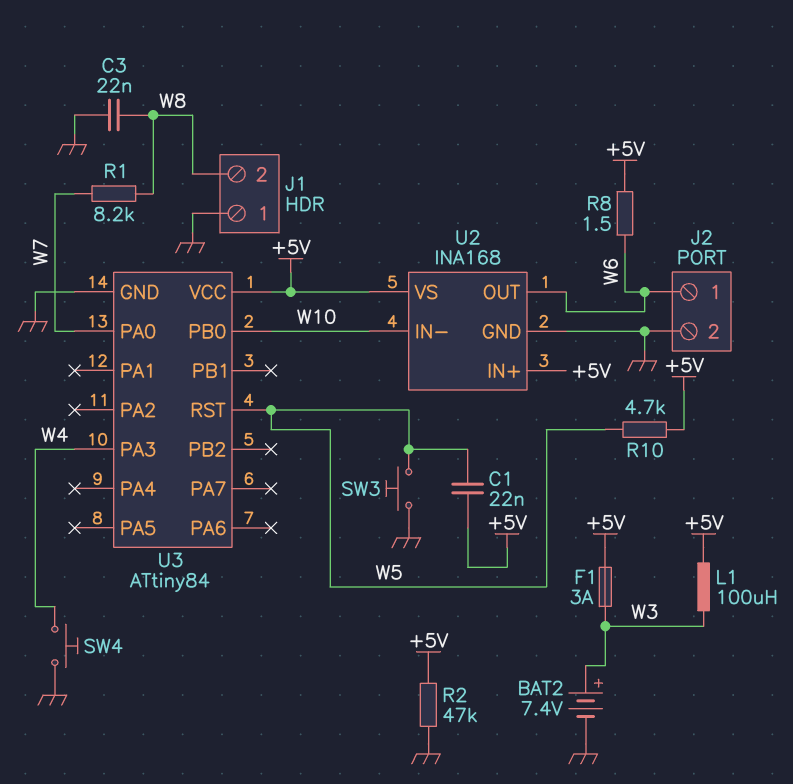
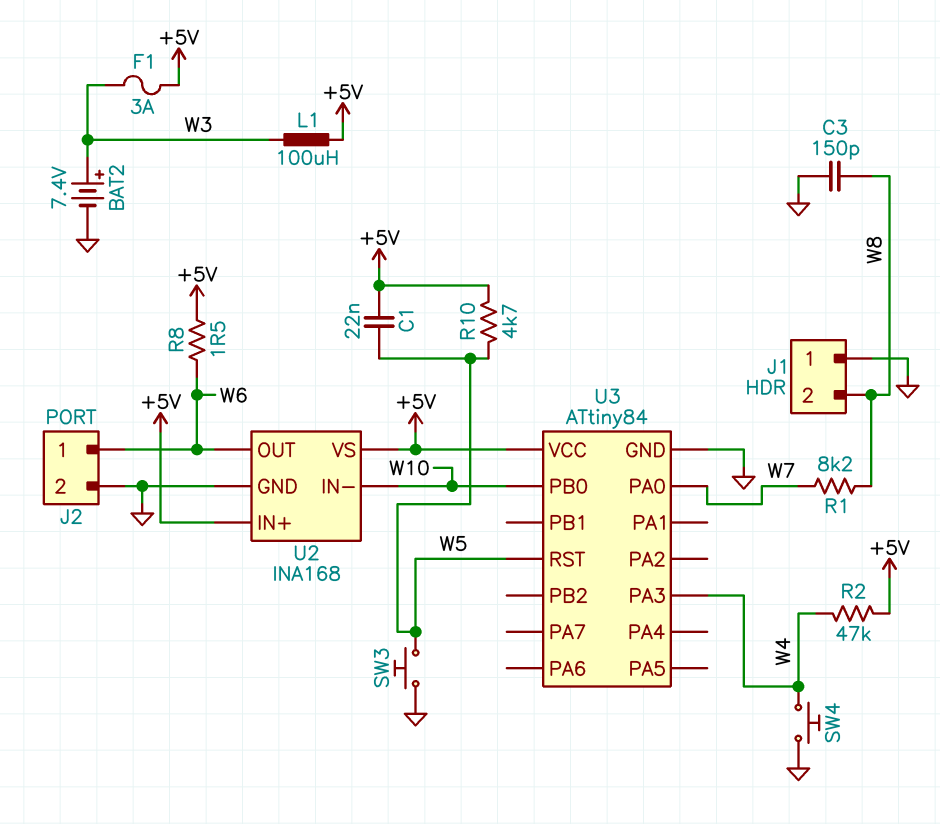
C3: 22nF (GND, W8) -> 150pF (GND, W8)
R2: 47k (+5V, GND) -> 47k (+5V, W4)

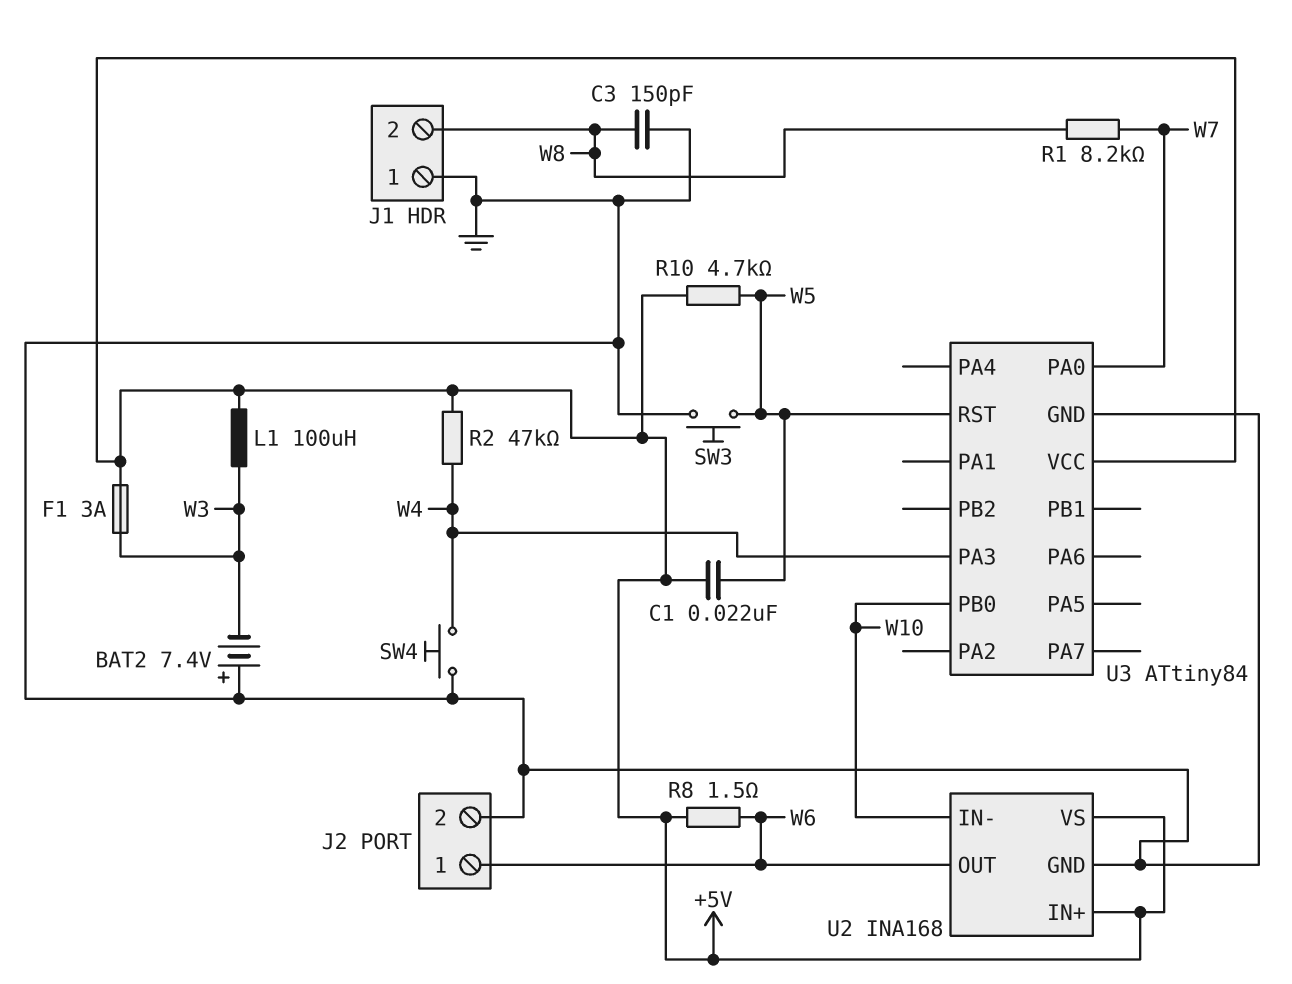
BAT2: 7.4V (plus W3, minus GND) -> 7.4V (plus GND, minus W3)

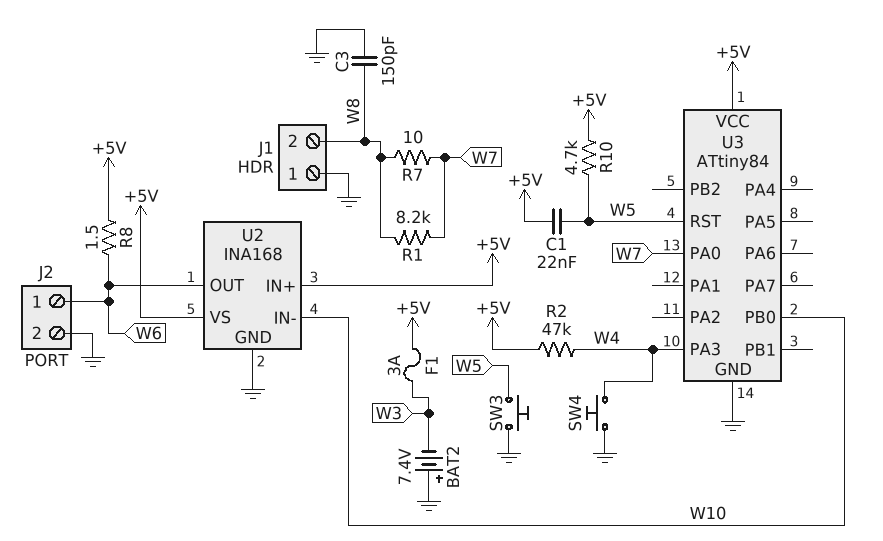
L1: 100uH (+5V, W3) -> none
R7: none -> 10 (W7, W8)

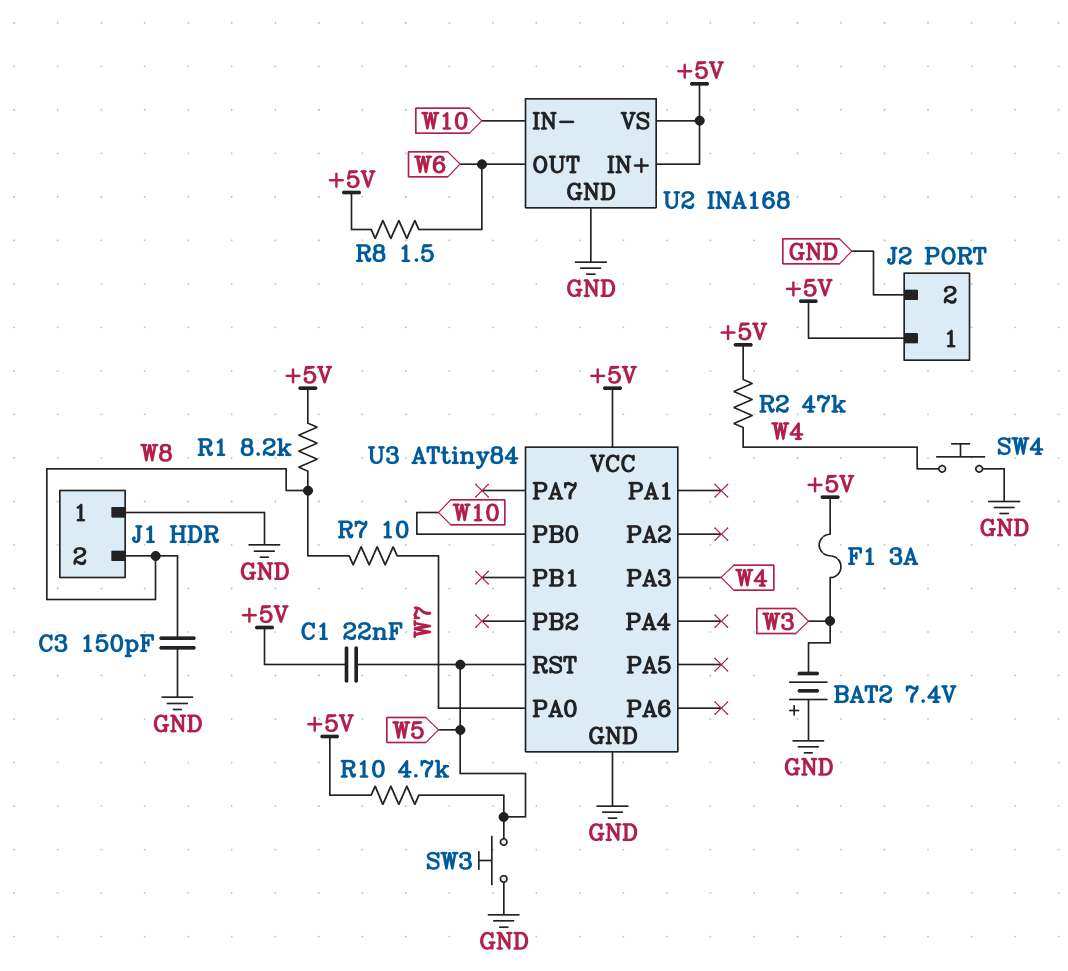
J2 pin 1: W6 -> +5V
R1: 8.2k (W7, W8) -> 8.2k (+5V, W8)

